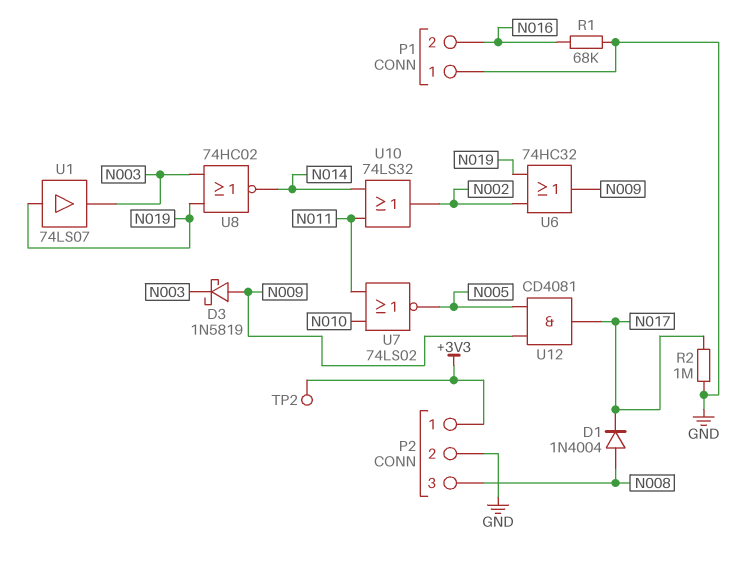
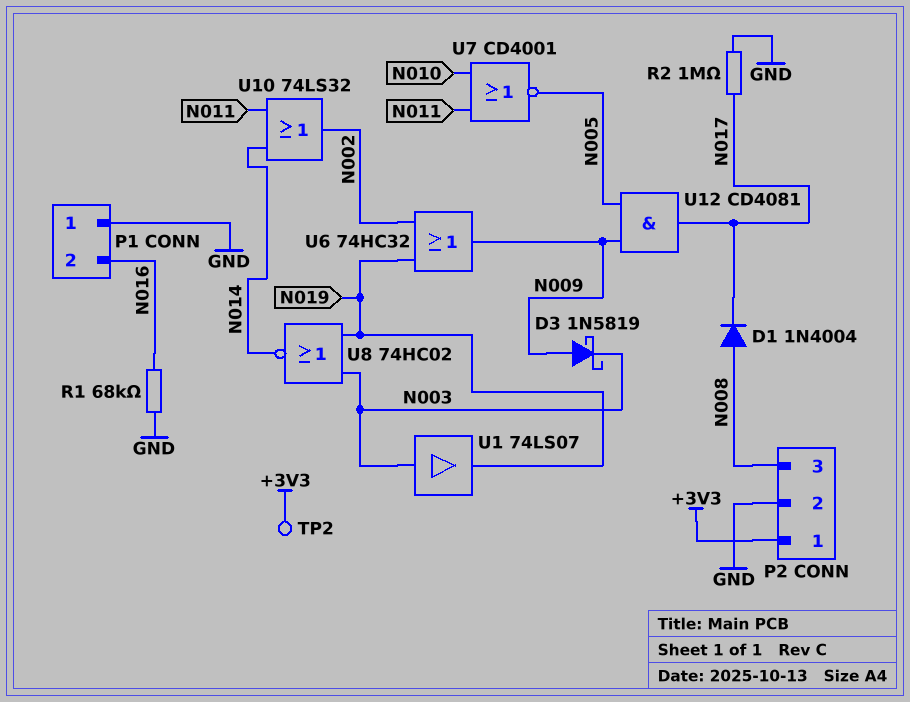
U1: buffer 74LS07 (in N019, out N003) -> buffer 74LS07 (in N003, out N019)
U7: NOR 74LS02 (in N010, in N011, out N005) -> NOR CD4001 (in N010, in N011, out N005)

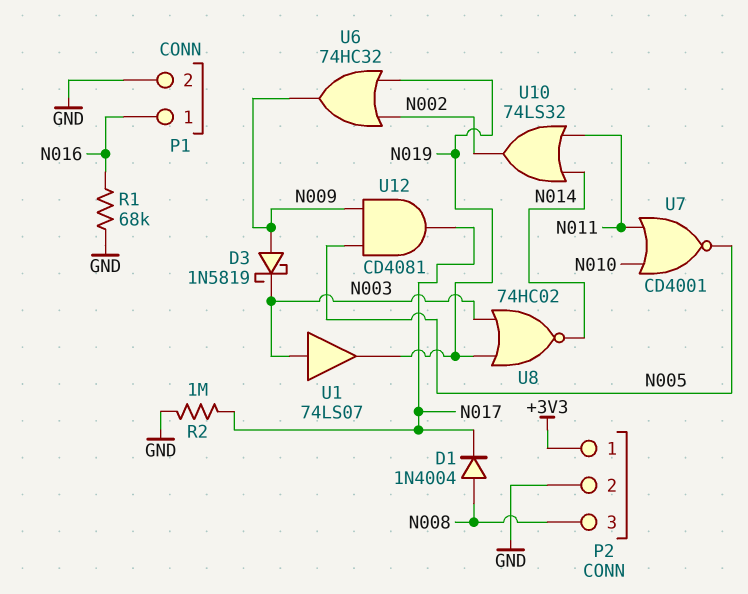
P1 pin 1: GND -> N016
P1 pin 2: N016 -> GND
TP2: test point (+3V3) -> none

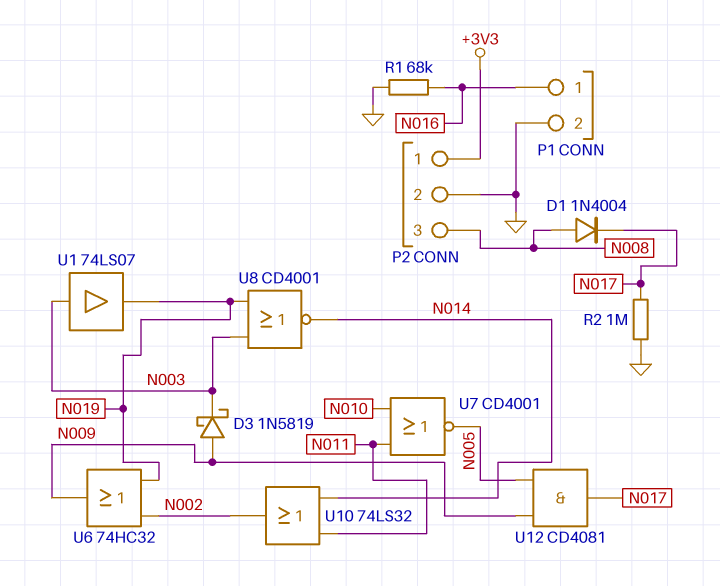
U8: NOR 74HC02 (in N003, in N019, out N014) -> NOR CD4001 (in N003, in N019, out N014)

